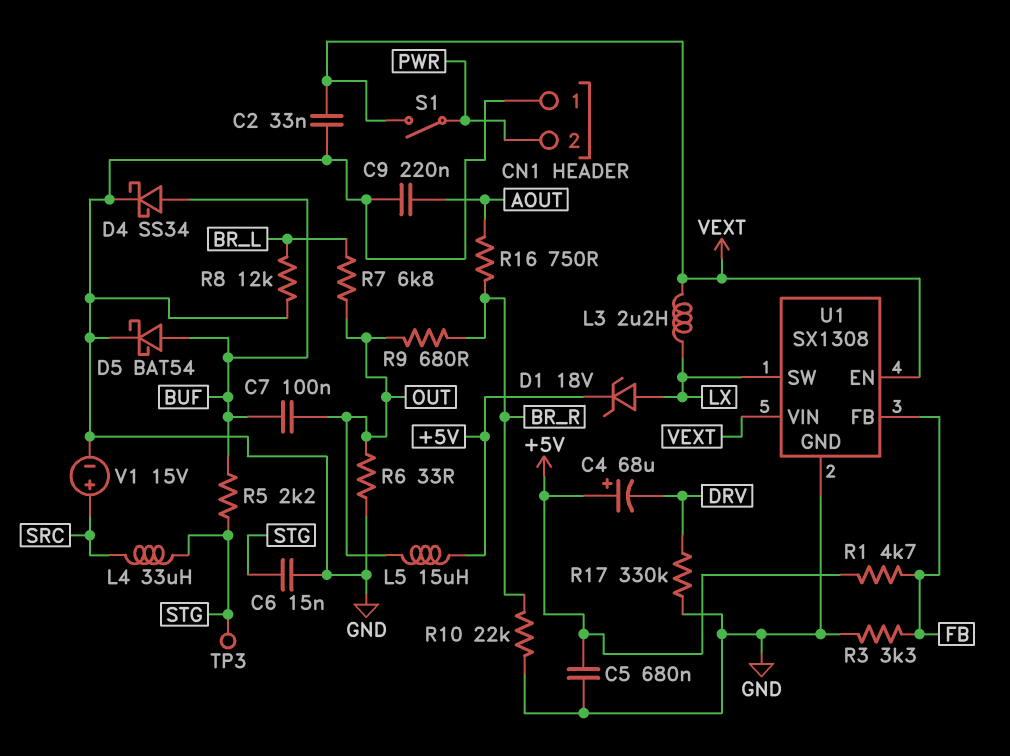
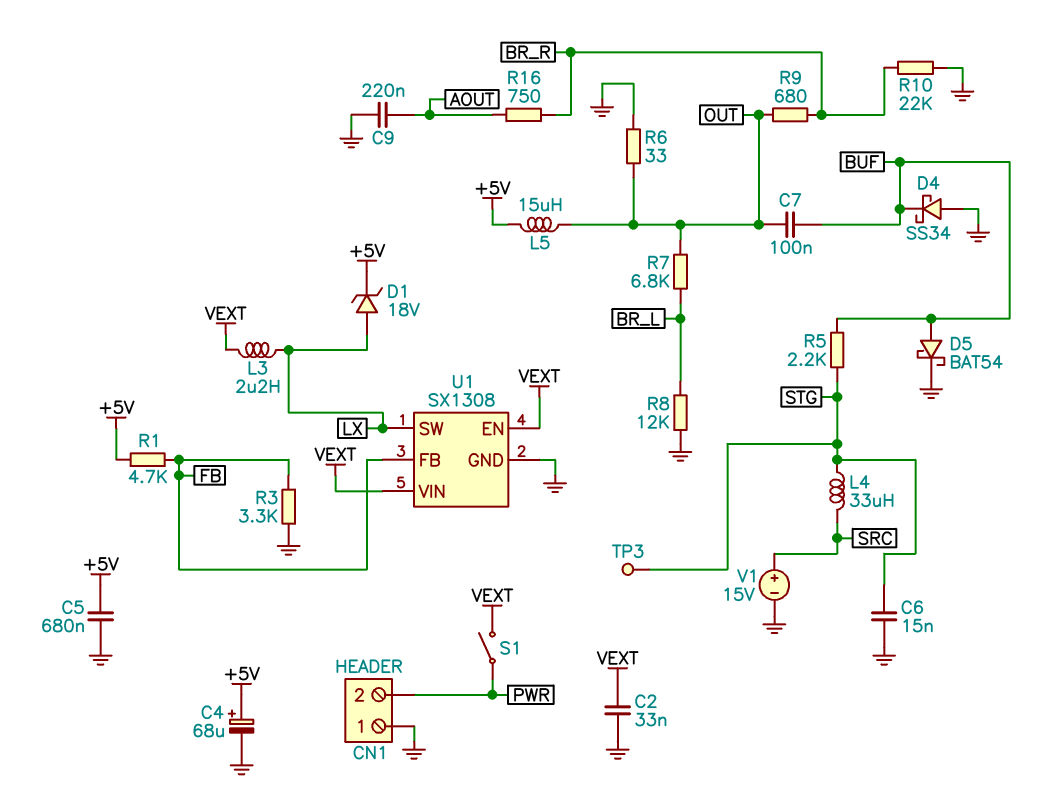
C4: 68uF (plus +5V, minus DRV) -> 68uF (plus +5V, minus GND)
D4: schottky SS34 (A BUF, K GND) -> schottky SS34 (A GND, K BUF)
R17: 330k (DRV, GND) -> none

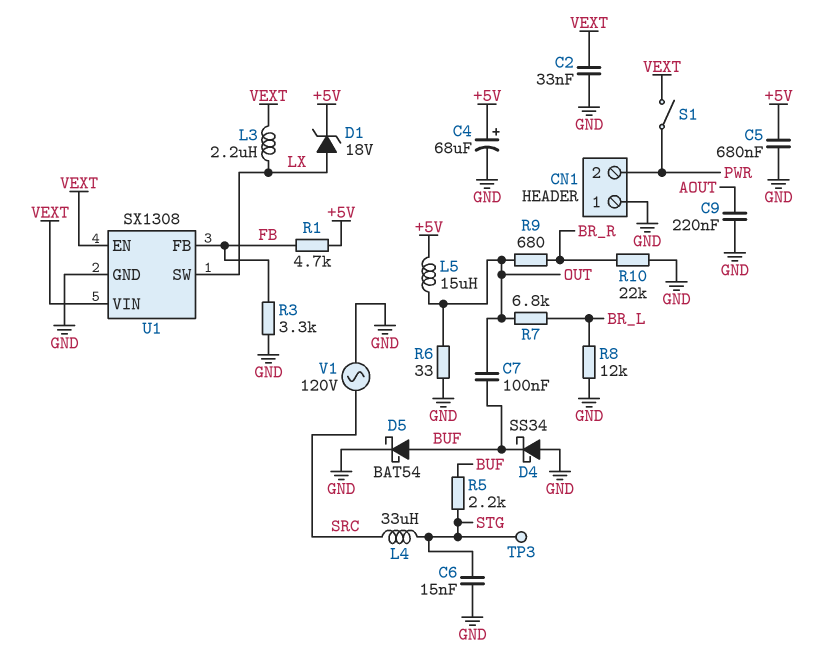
R16: 750 (AOUT, BR_R) -> none
V1: 15V (plus SRC, minus GND) -> AC 120V (GND, SRC)

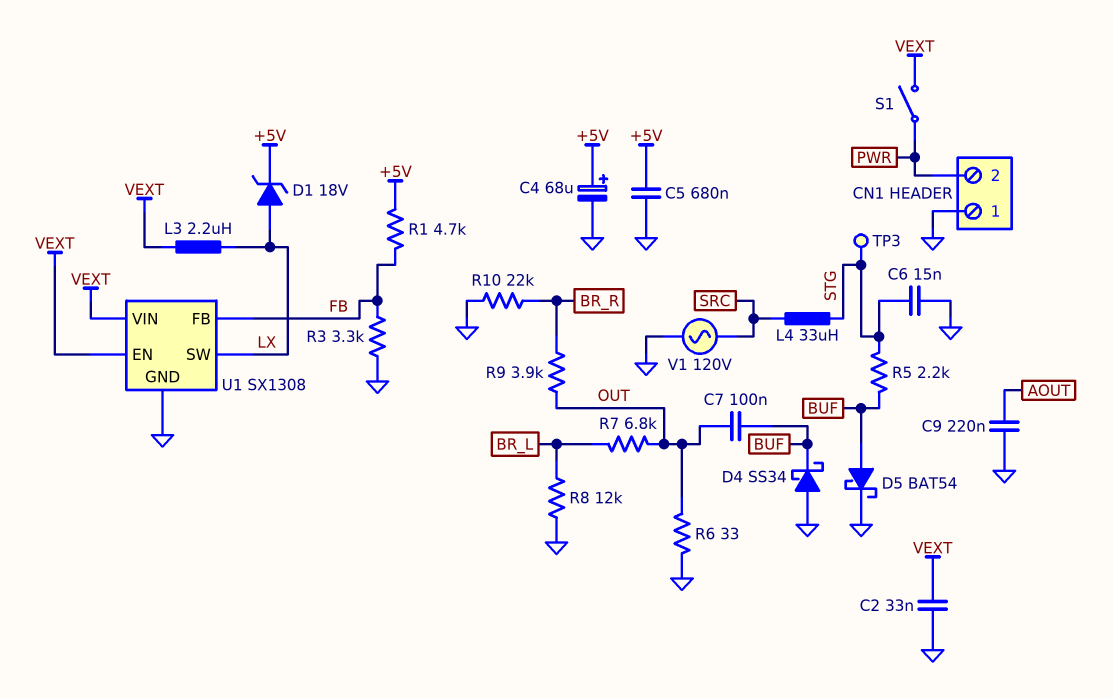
L5: 15uH (+5V, OUT) -> none
R9: 680 (BR_R, OUT) -> 3.9k (BR_R, OUT)

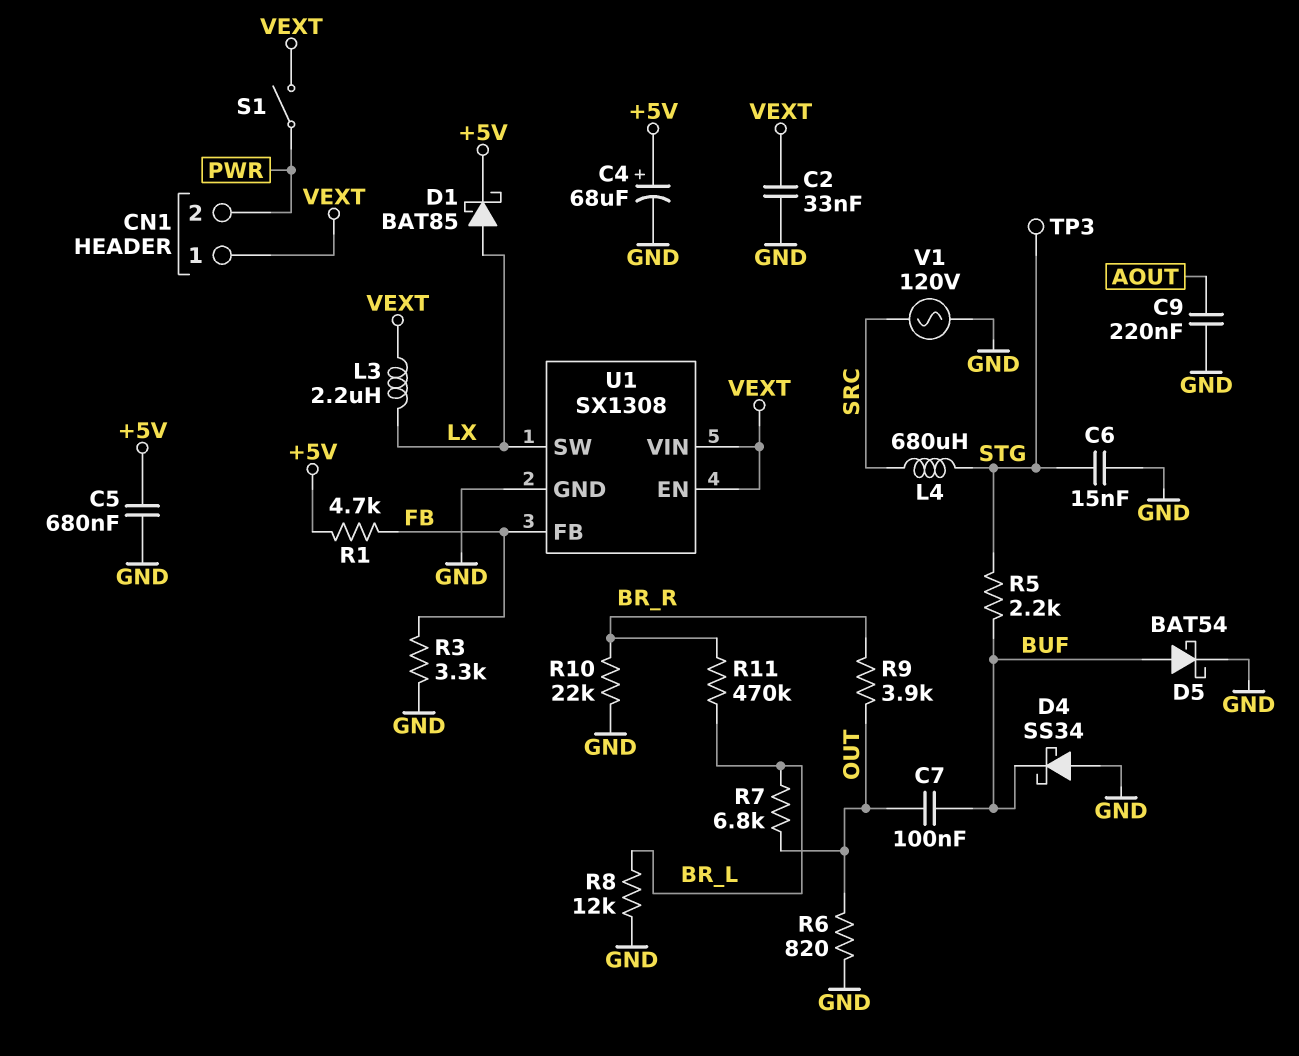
CN1 pin 1: GND -> VEXT
D1: zener 18V (A LX, K +5V) -> schottky BAT85 (A LX, K +5V)
L4: 33uH (SRC, STG) -> 680uH (SRC, STG)
R6: 33 (GND, OUT) -> 820 (GND, OUT)
R11: none -> 470k (BR_L, BR_R)

